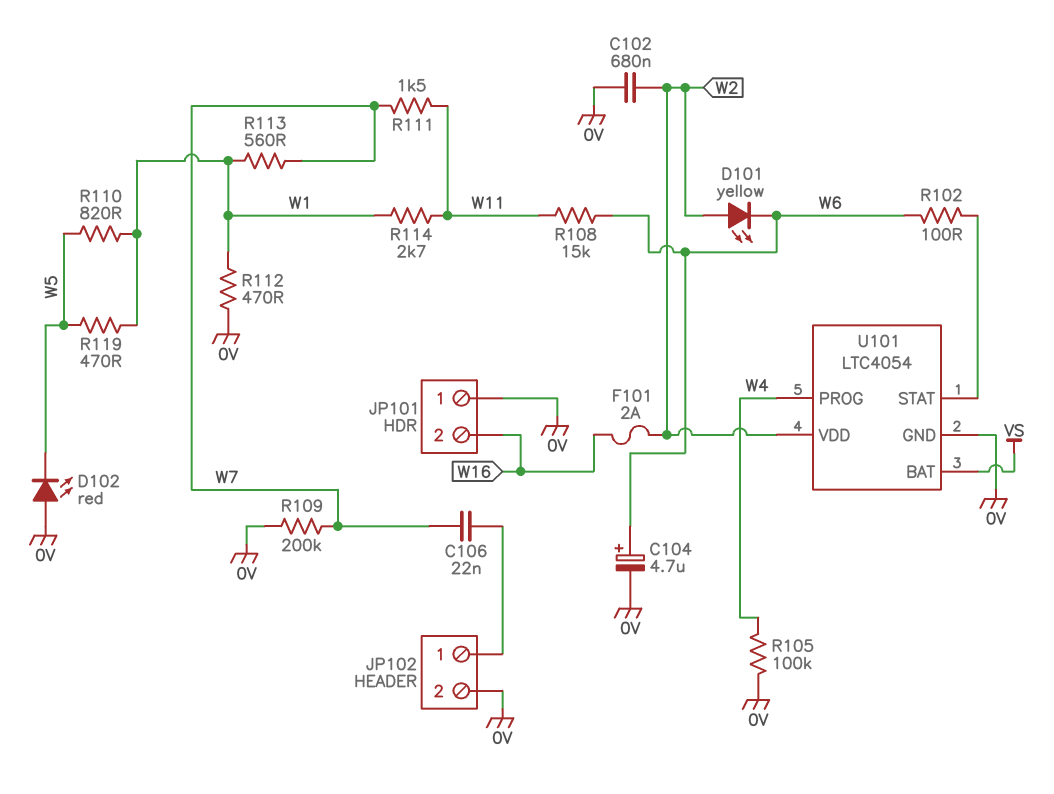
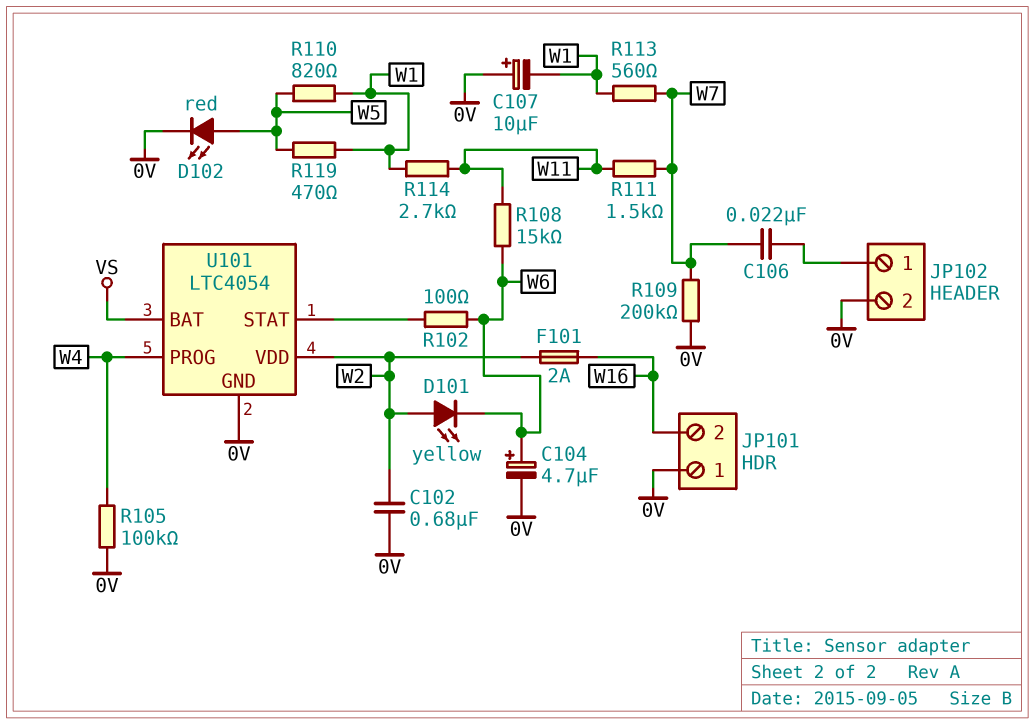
C107: none -> 10uF (plus 0V, minus W1)
D102: LED red (A 0V, K W5) -> LED red (A W5, K 0V)
R112: 470 (0V, W1) -> none

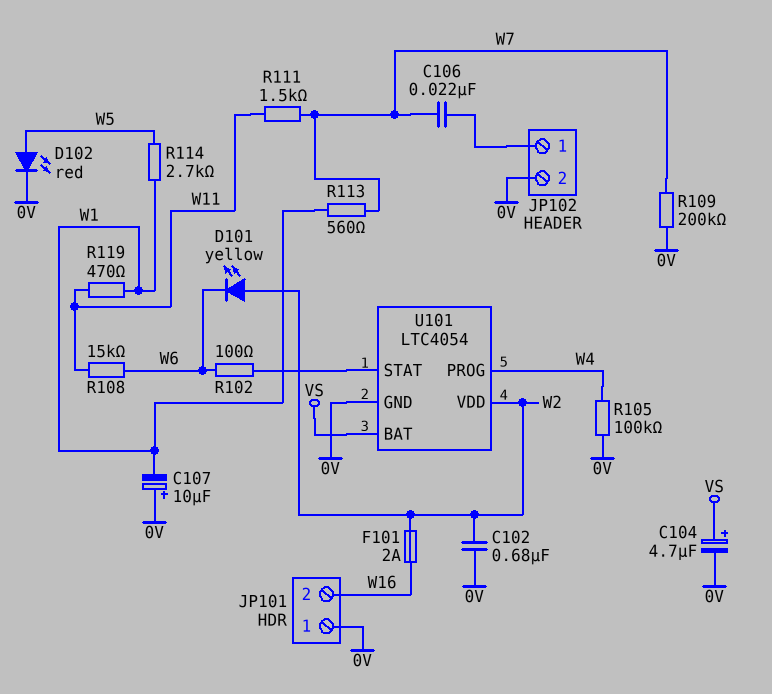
C104: 4.7uF (plus W6, minus 0V) -> 4.7uF (plus VS, minus 0V)
R110: 820 (W1, W5) -> none
R114: 2.7k (W1, W11) -> 2.7k (W1, W5)
R119: 470 (W1, W5) -> 470 (W1, W11)

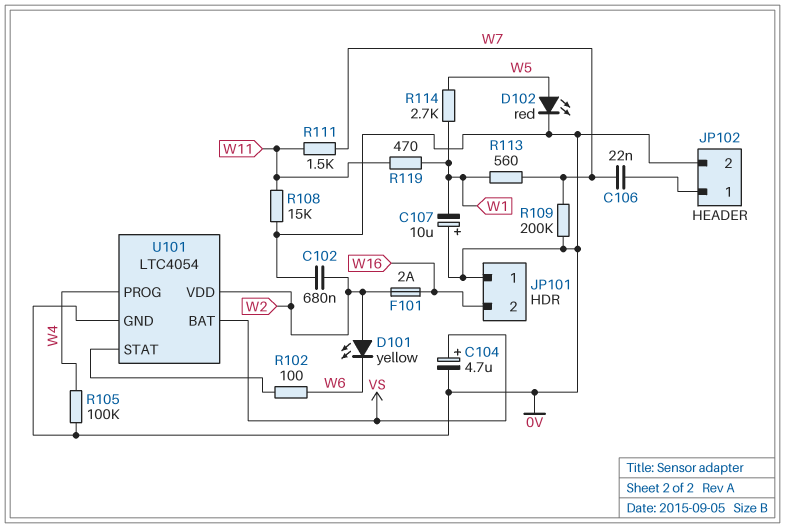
R108: 15k (W6, W11) -> 15k (0V, W11)

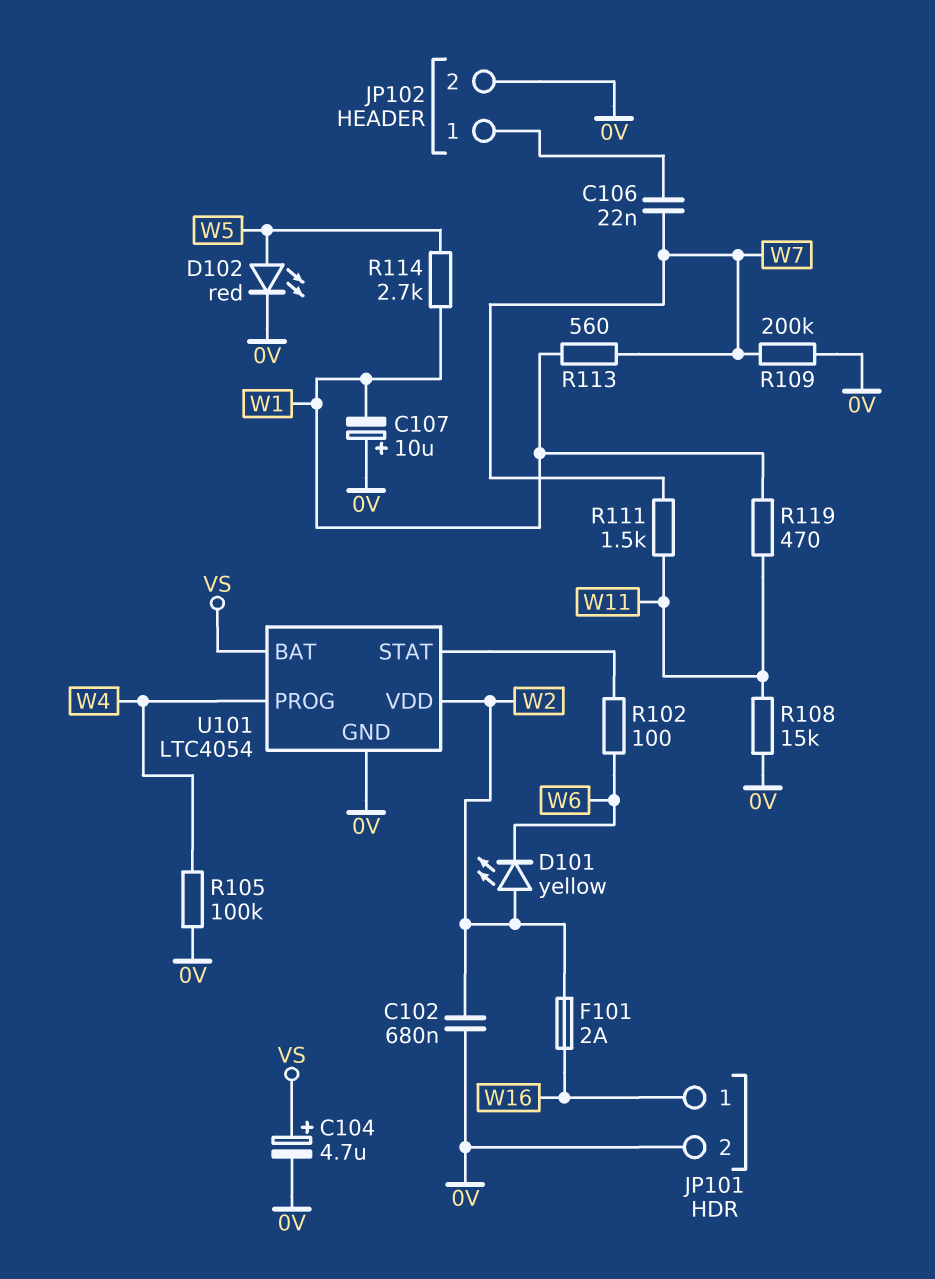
JP101 pin 1: 0V -> W16
JP101 pin 2: W16 -> 0V

